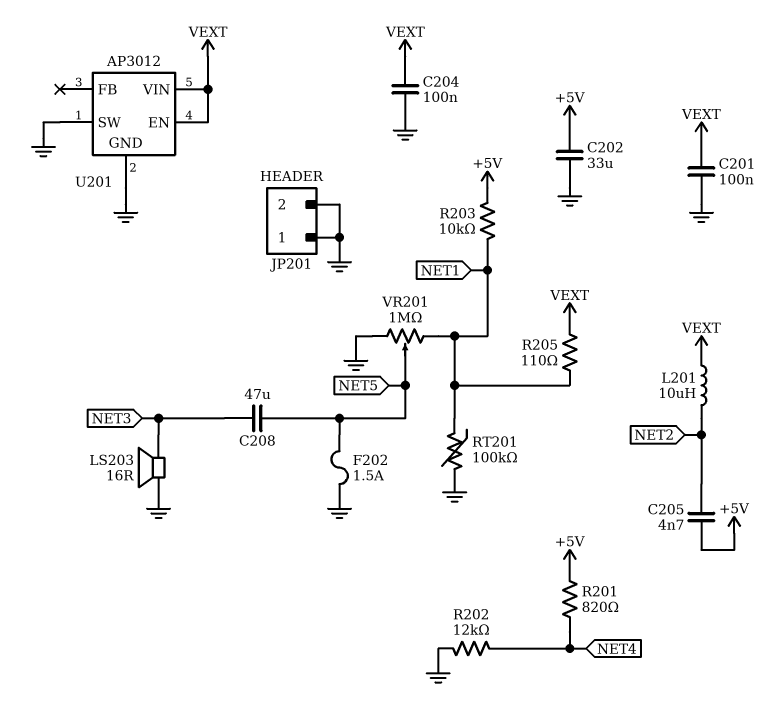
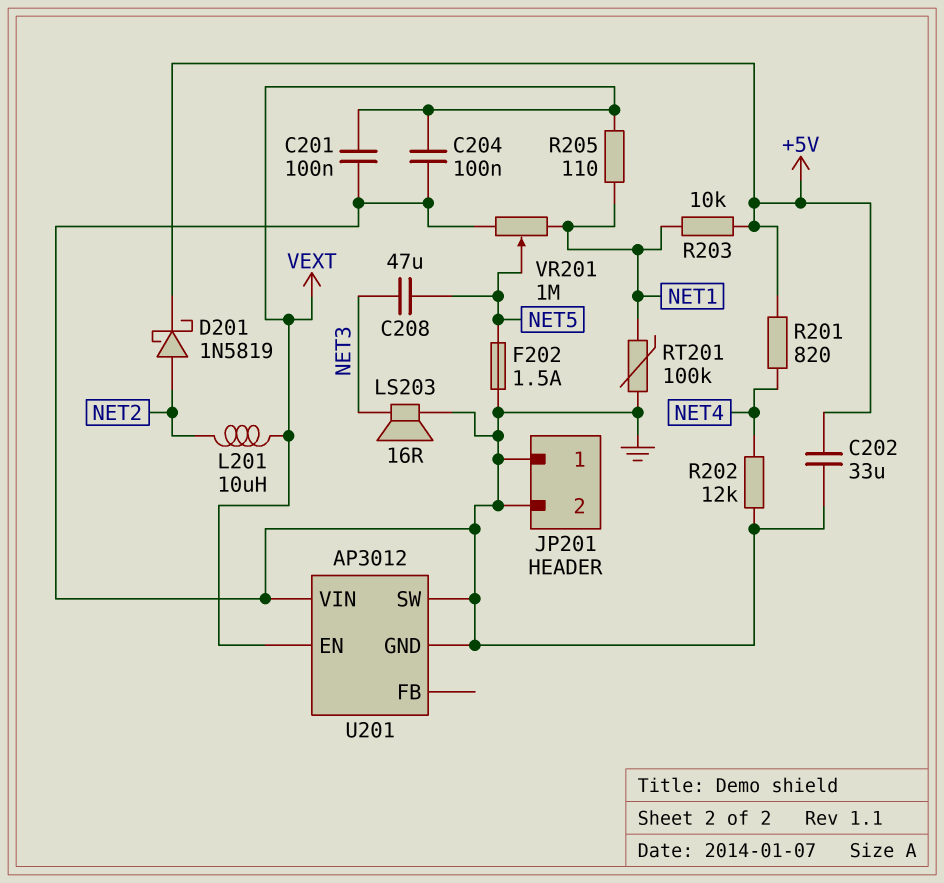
C205: 4.7nF (+5V, NET2) -> none
D201: none -> schottky 1N5819 (A NET2, K +5V)
U201 pin VIN: VEXT -> GND

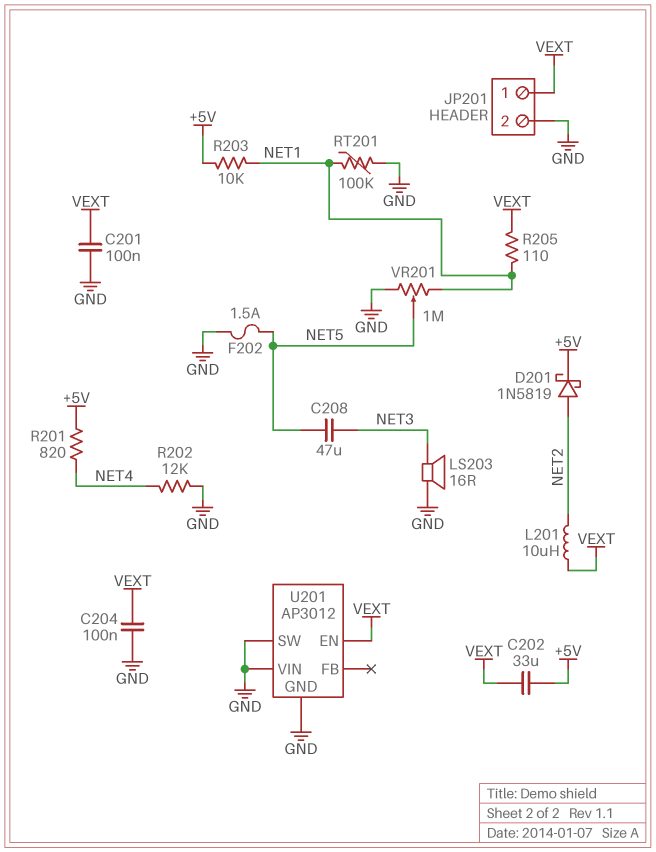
C202: 33uF (+5V, GND) -> 33uF (+5V, VEXT)
JP201 pin 1: GND -> VEXT

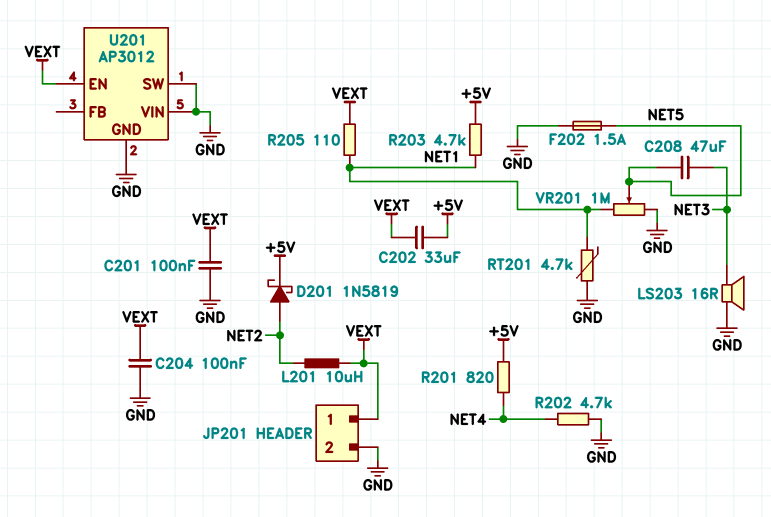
R202: 12k (GND, NET4) -> 4.7k (GND, NET4)
R203: 10k (+5V, NET1) -> 4.7k (+5V, NET1)
RT201: 100k (GND, NET1) -> 4.7k (GND, NET1)

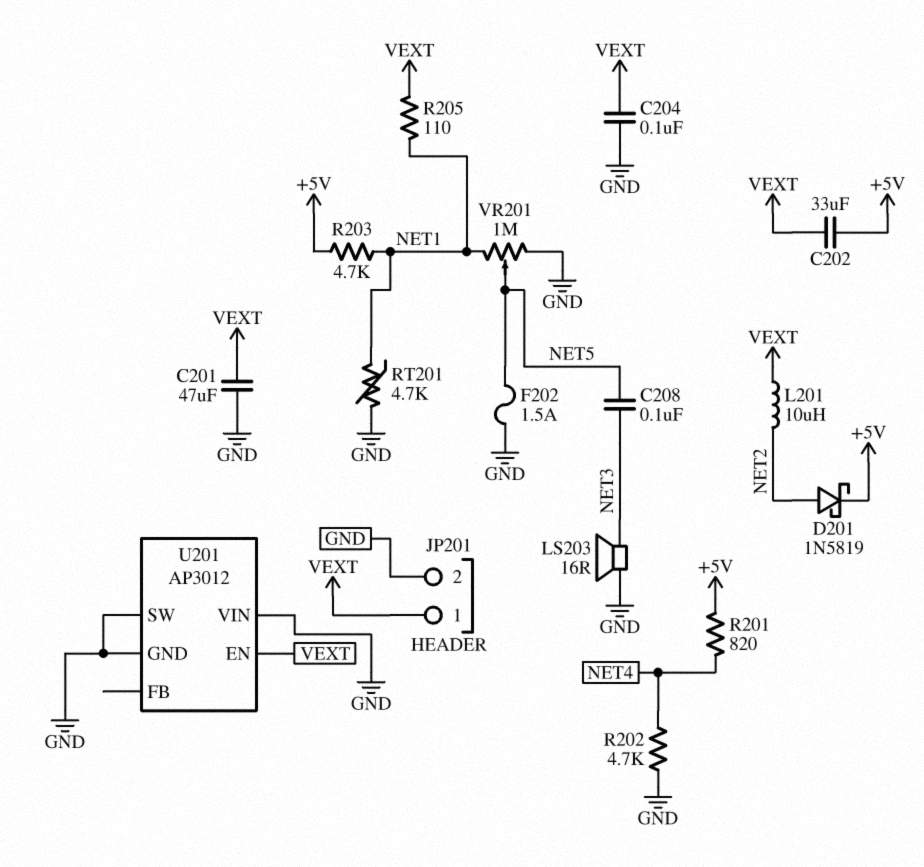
C201: 100nF (GND, VEXT) -> 47uF (GND, VEXT)
C208: 47uF (NET3, NET5) -> 100nF (NET3, NET5)

